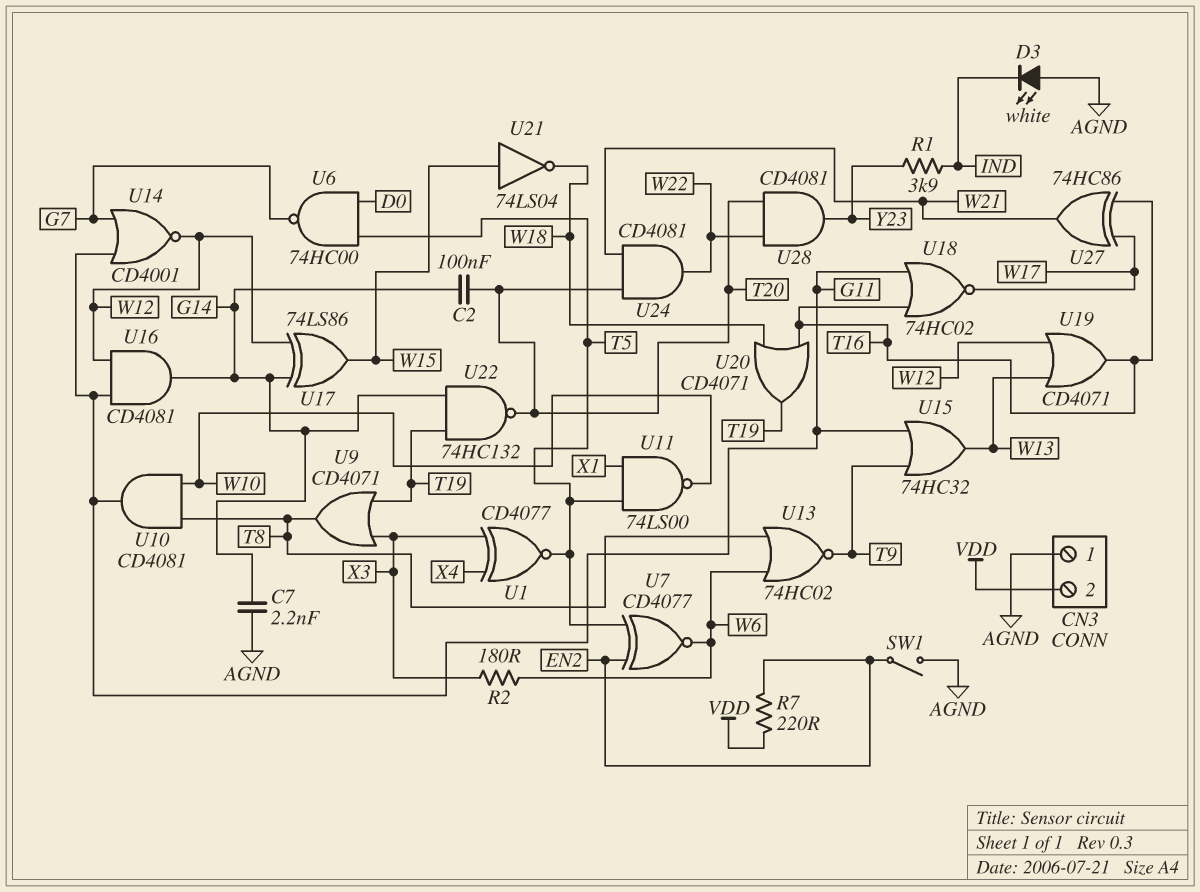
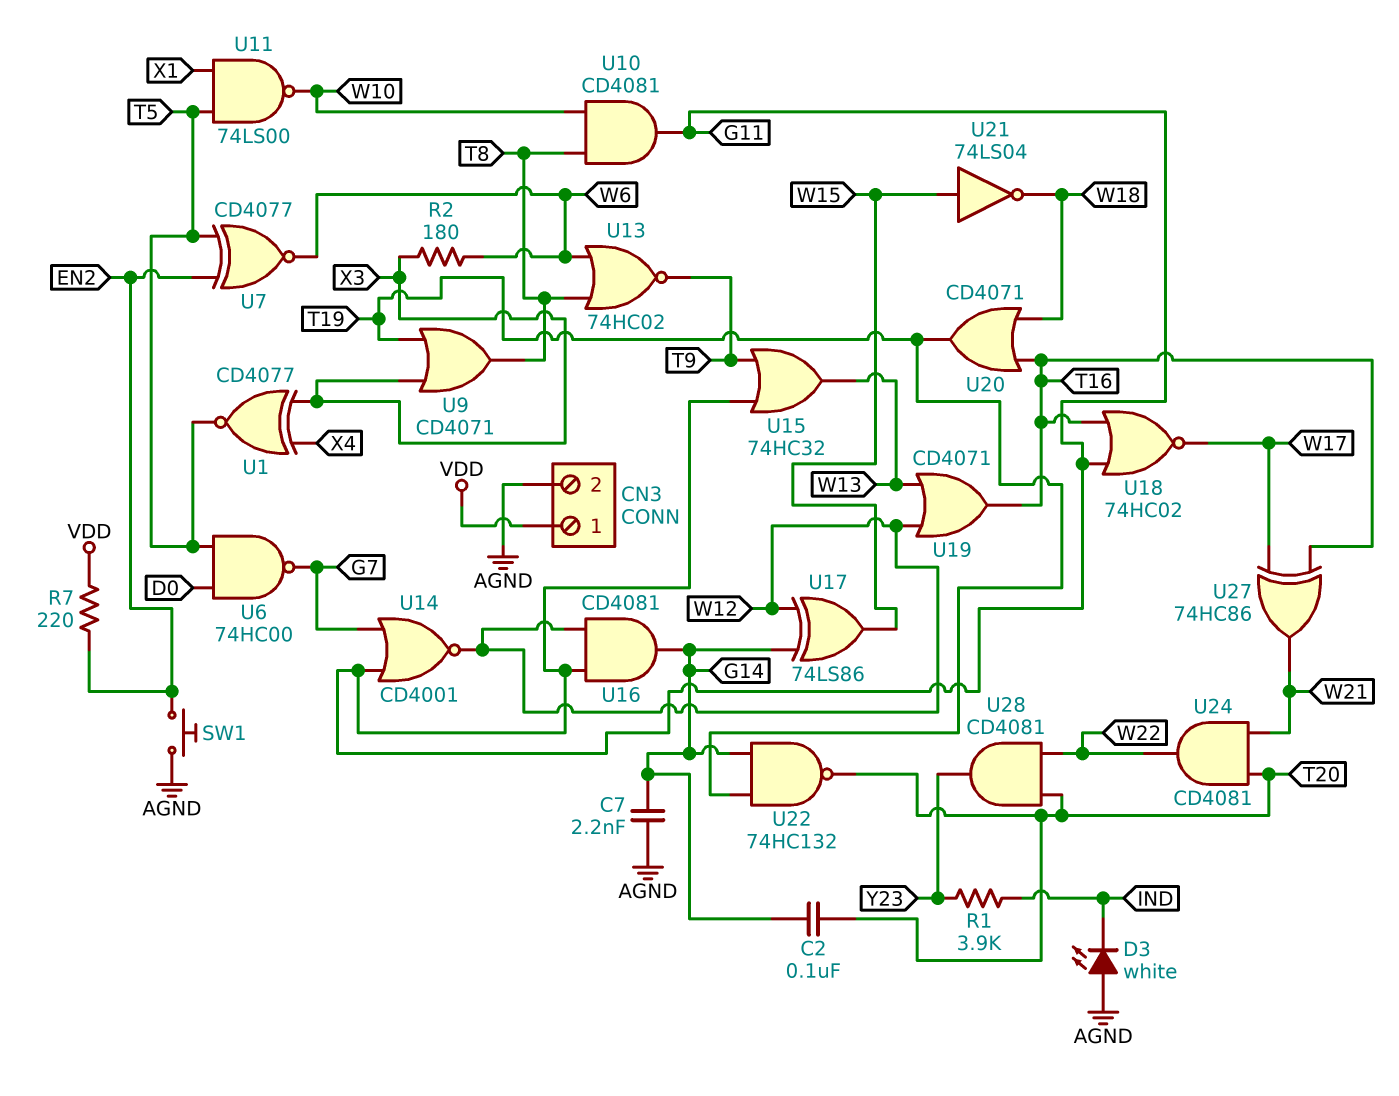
CN3 pin 1: AGND -> VDD
CN3 pin 2: VDD -> AGND
SW1: switch (AGND, EN2) -> button (AGND, EN2)

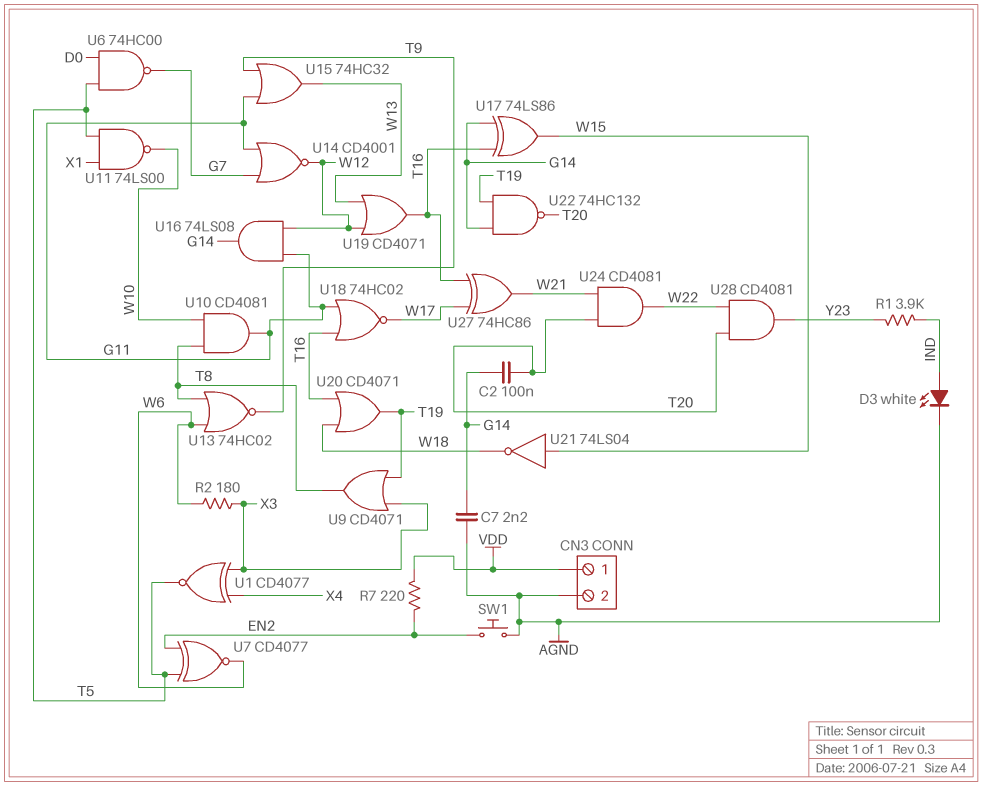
D3: LED white (A AGND, K IND) -> LED white (A IND, K AGND)
U16: AND CD4081 (in G11, in W12, out G14) -> AND 74LS08 (in G11, in W12, out G14)
U17: XOR 74LS86 (in G14, in W12, out W15) -> XOR 74LS86 (in G14, in T16, out W15)

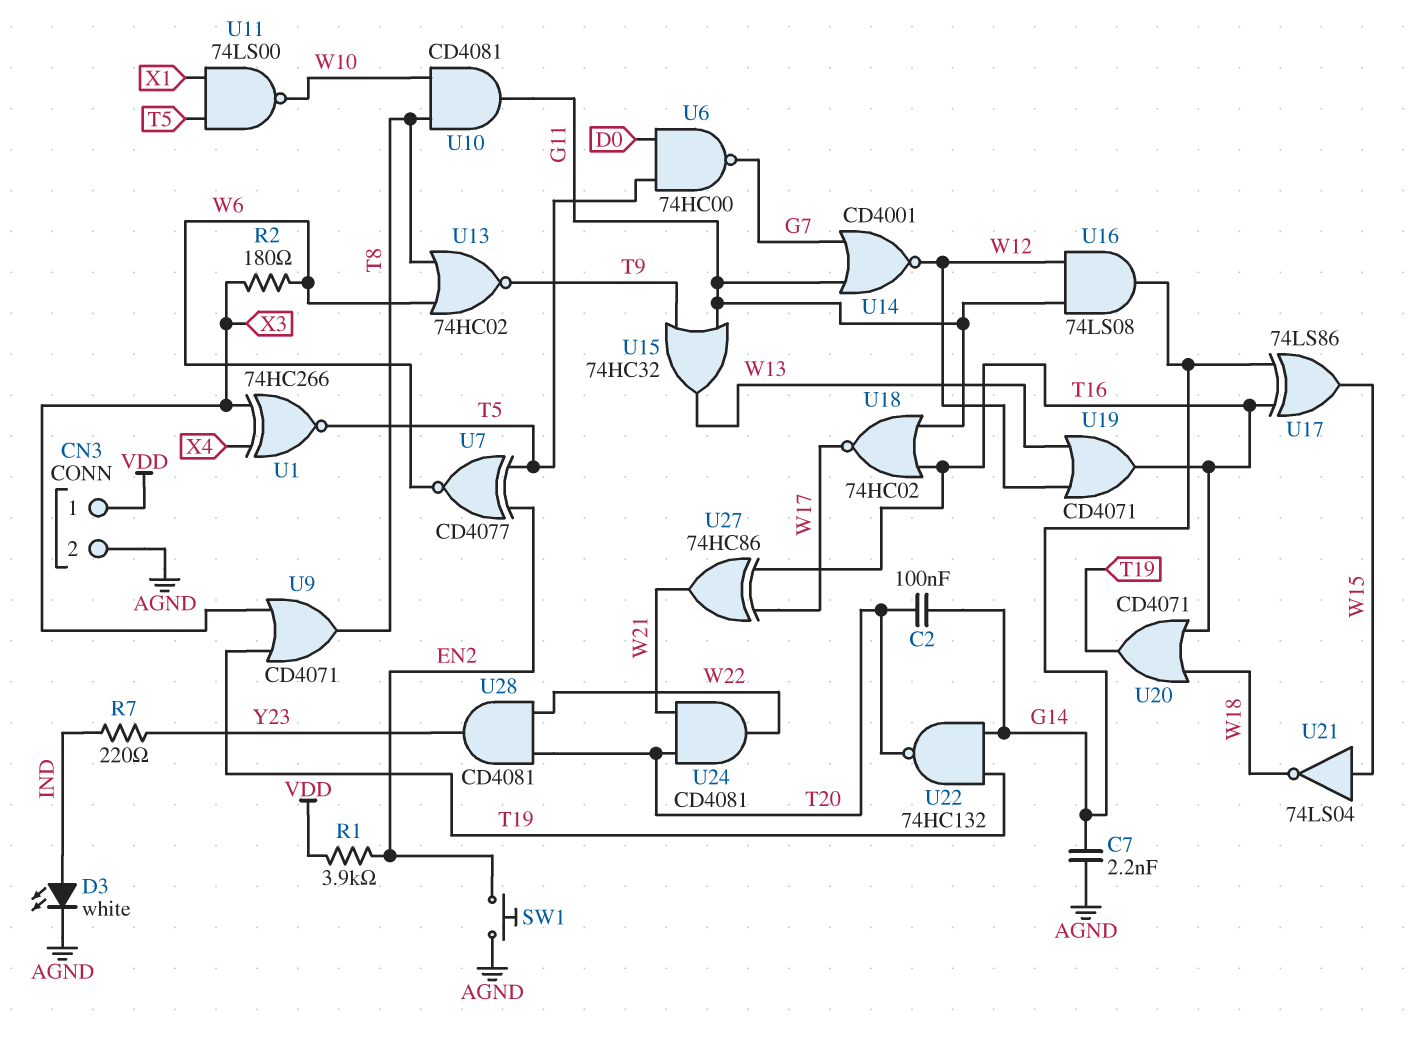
R1: 3.9k (IND, Y23) -> 3.9k (EN2, VDD)
R7: 220 (EN2, VDD) -> 220 (IND, Y23)
U1: XNOR CD4077 (in X3, in X4, out T5) -> XNOR 74HC266 (in X3, in X4, out T5)

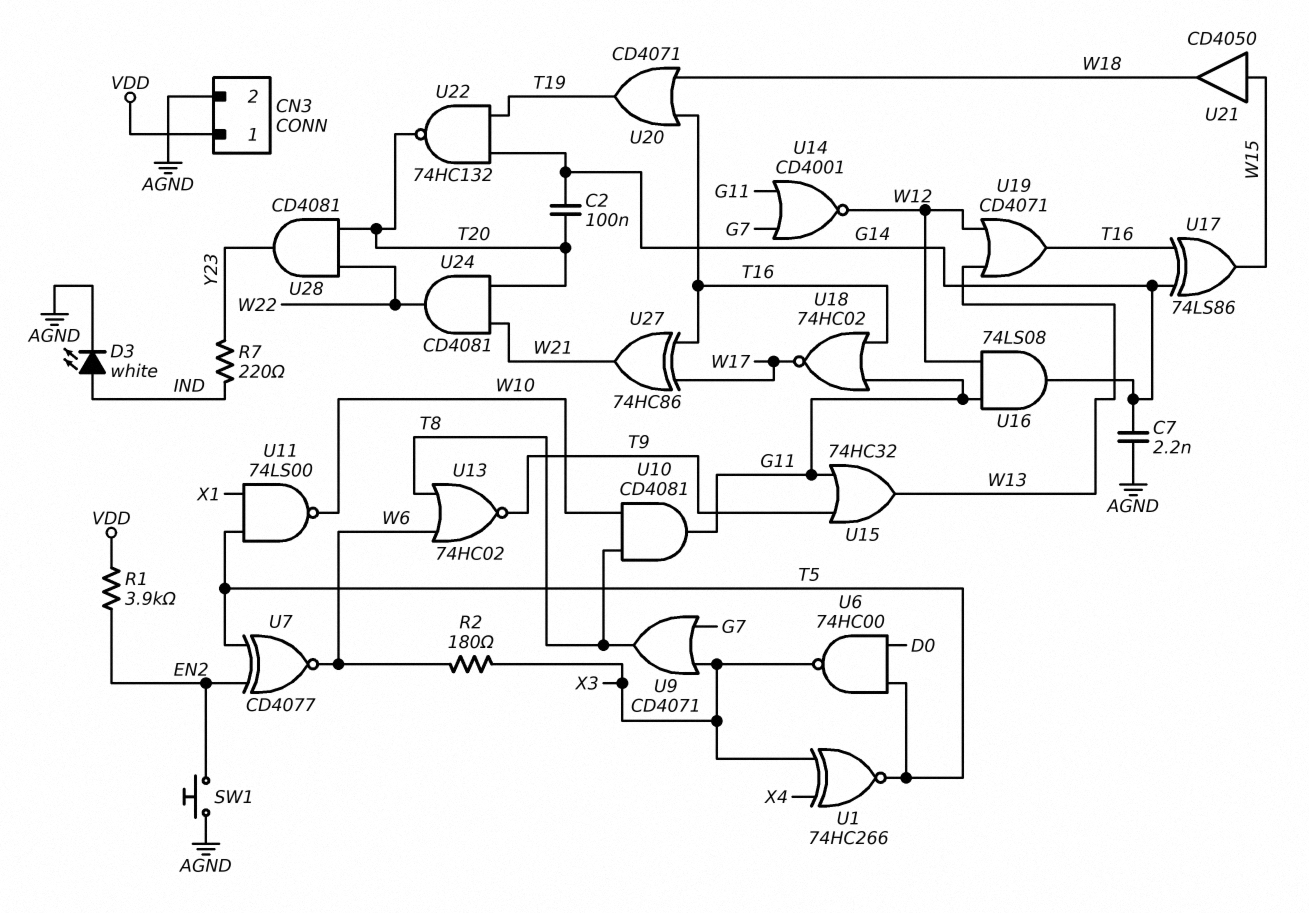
U6: NAND 74HC00 (in D0, in T5, out G7) -> NAND 74HC00 (in D0, in T5, out X3)
U9: OR CD4071 (in T19, in X3, out T8) -> OR CD4071 (in G7, in X3, out T8)
U21: NOT 74LS04 (in W15, out W18) -> buffer CD4050 (in W15, out W18)

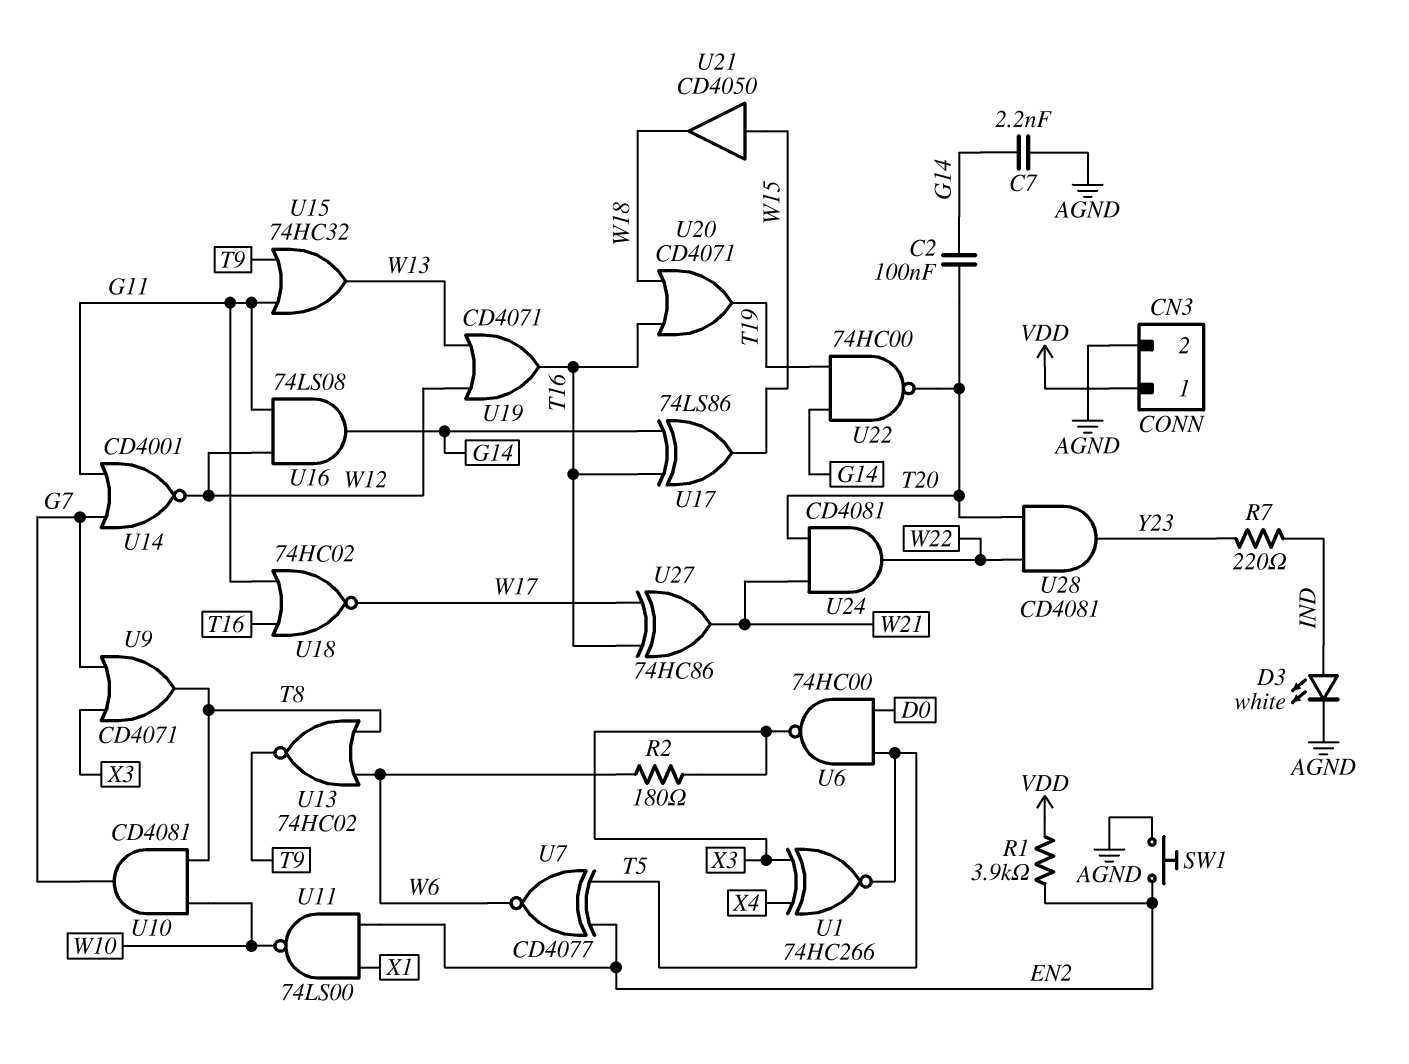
U10: AND CD4081 (in T8, in W10, out G11) -> AND CD4081 (in T8, in W10, out G7)
U11: NAND 74LS00 (in T5, in X1, out W10) -> NAND 74LS00 (in EN2, in X1, out W10)
U22: NAND 74HC132 (in G14, in T19, out T20) -> NAND 74HC00 (in G14, in T19, out T20)

